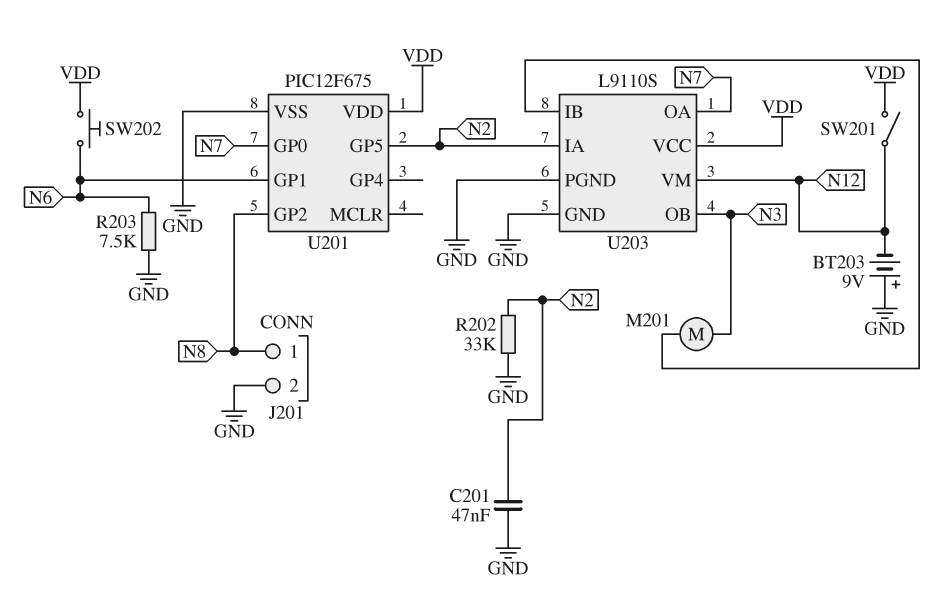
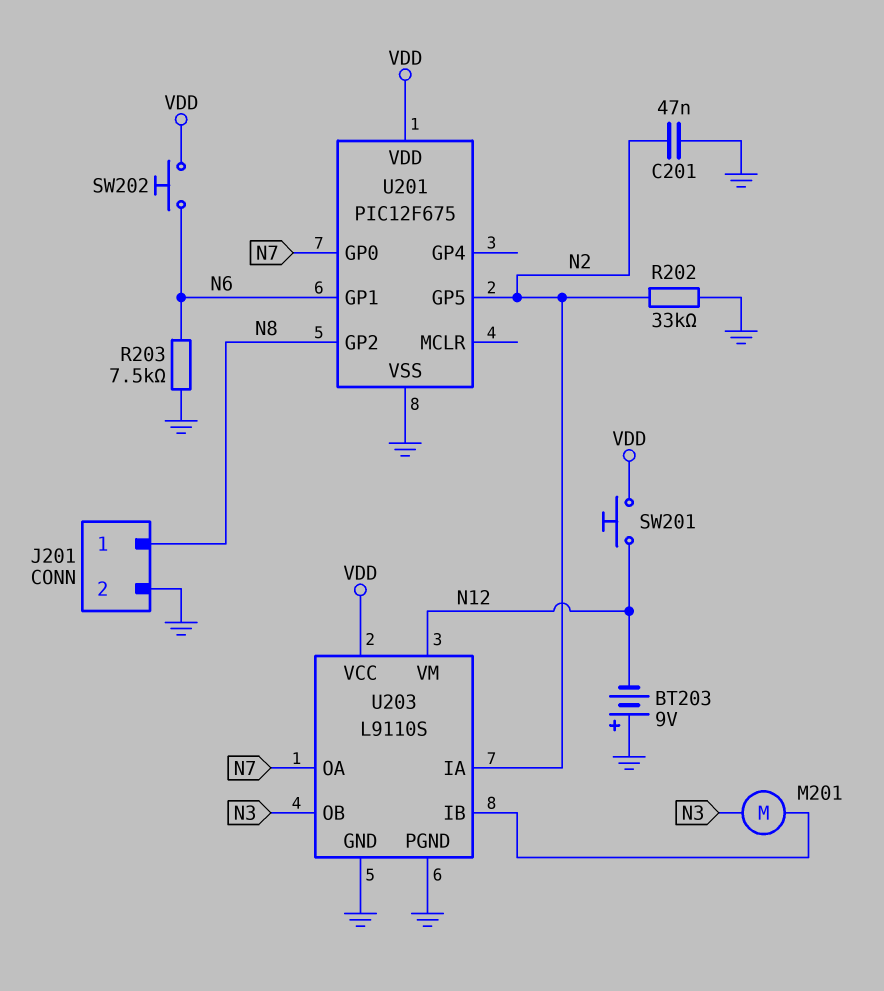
SW201: switch (N12, VDD) -> button (N12, VDD)

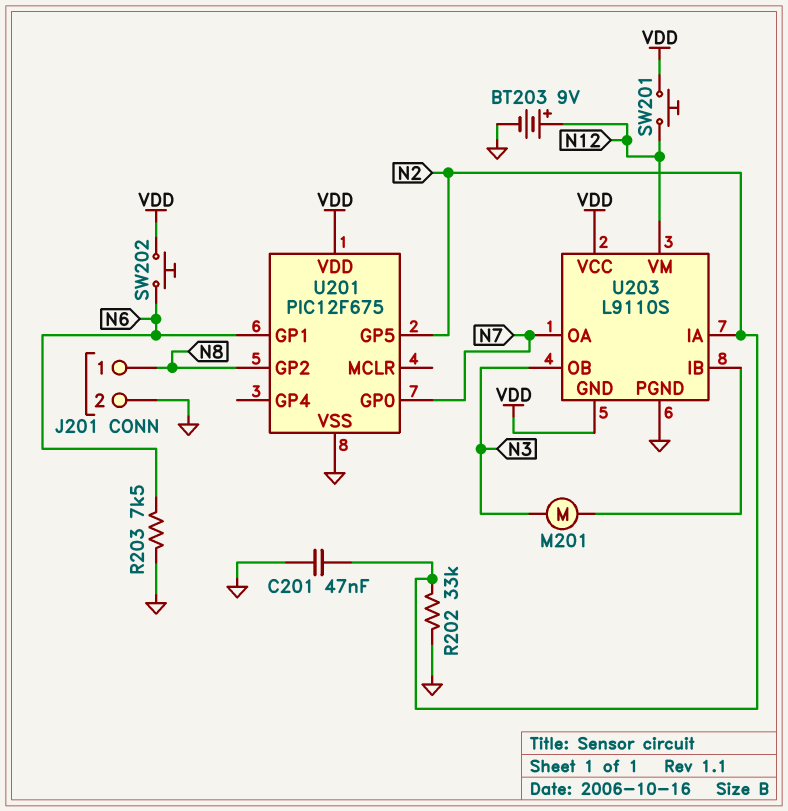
BT203: 9V (plus GND, minus N12) -> 9V (plus N12, minus GND)
U203 pin GND: GND -> VDD

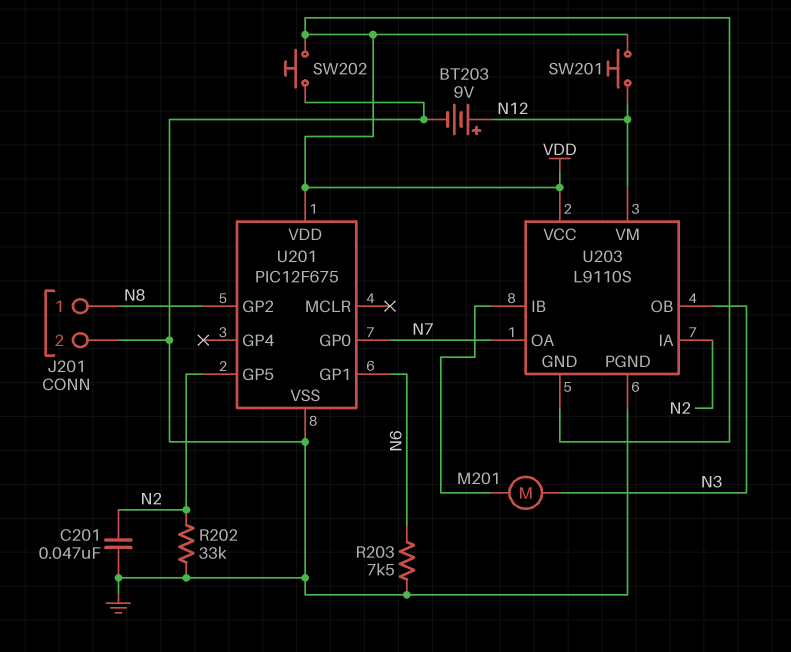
SW202: button (N6, VDD) -> button (GND, VDD)

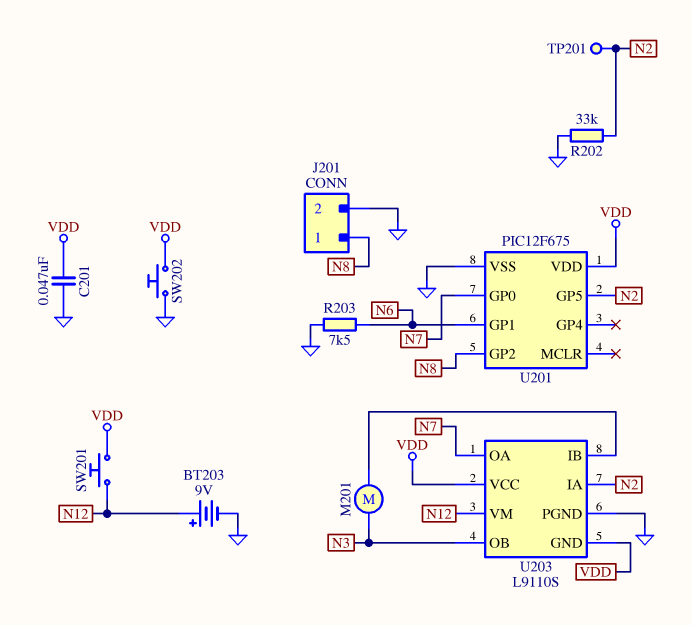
C201: 47nF (GND, N2) -> 47nF (GND, VDD)
TP201: none -> test point (N2)

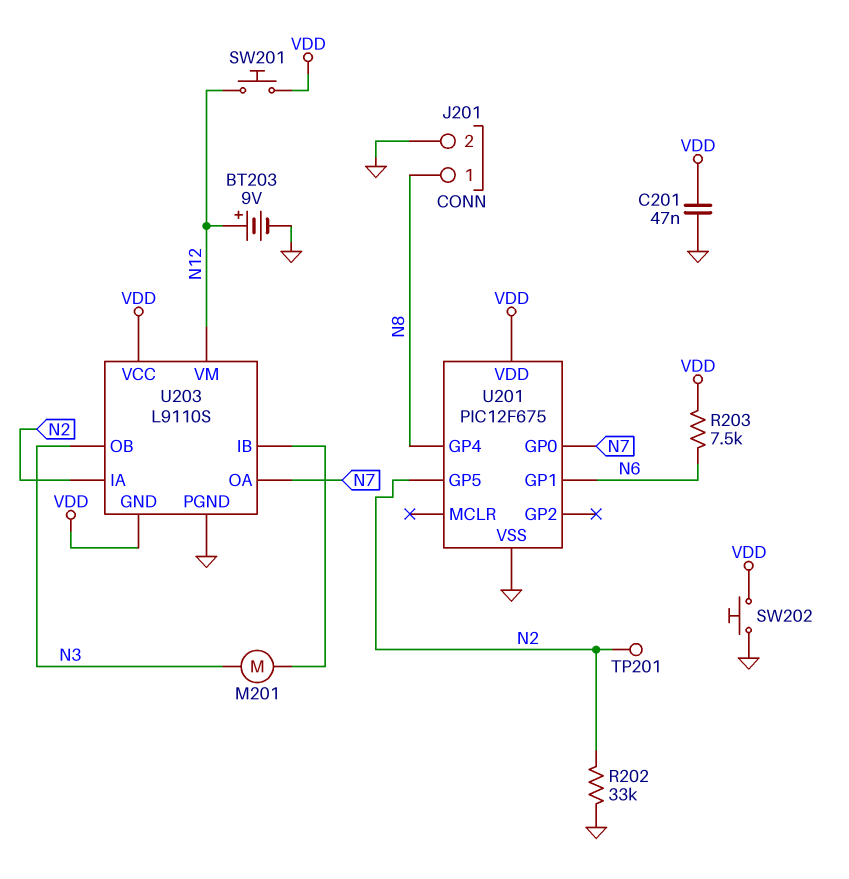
R203: 7.5k (GND, N6) -> 7.5k (N6, VDD)
U201 pin GP2: N8 -> none
U201 pin GP4: none -> N8

